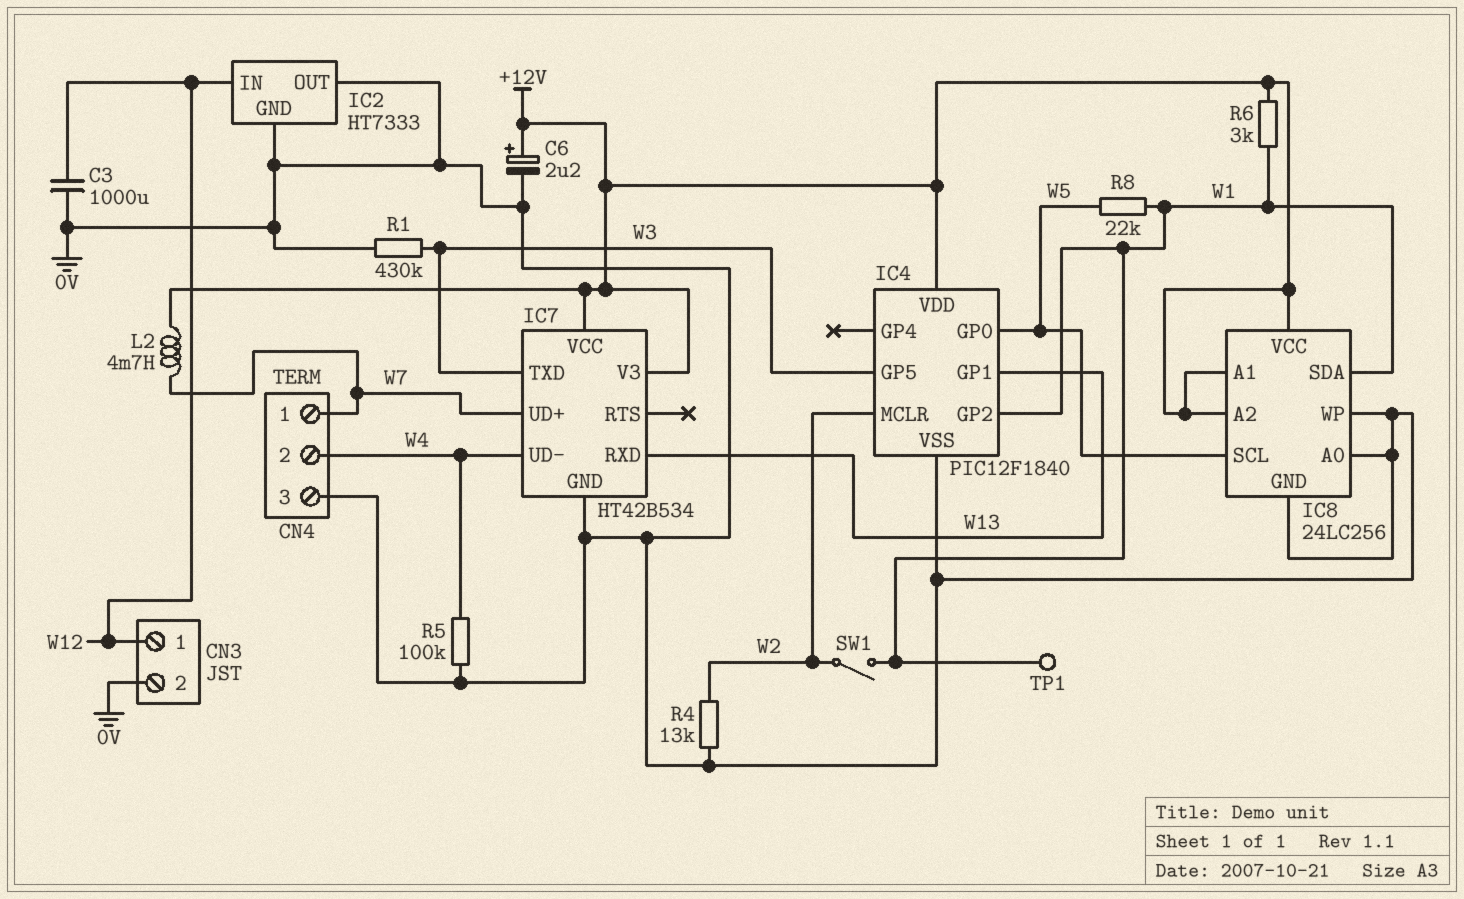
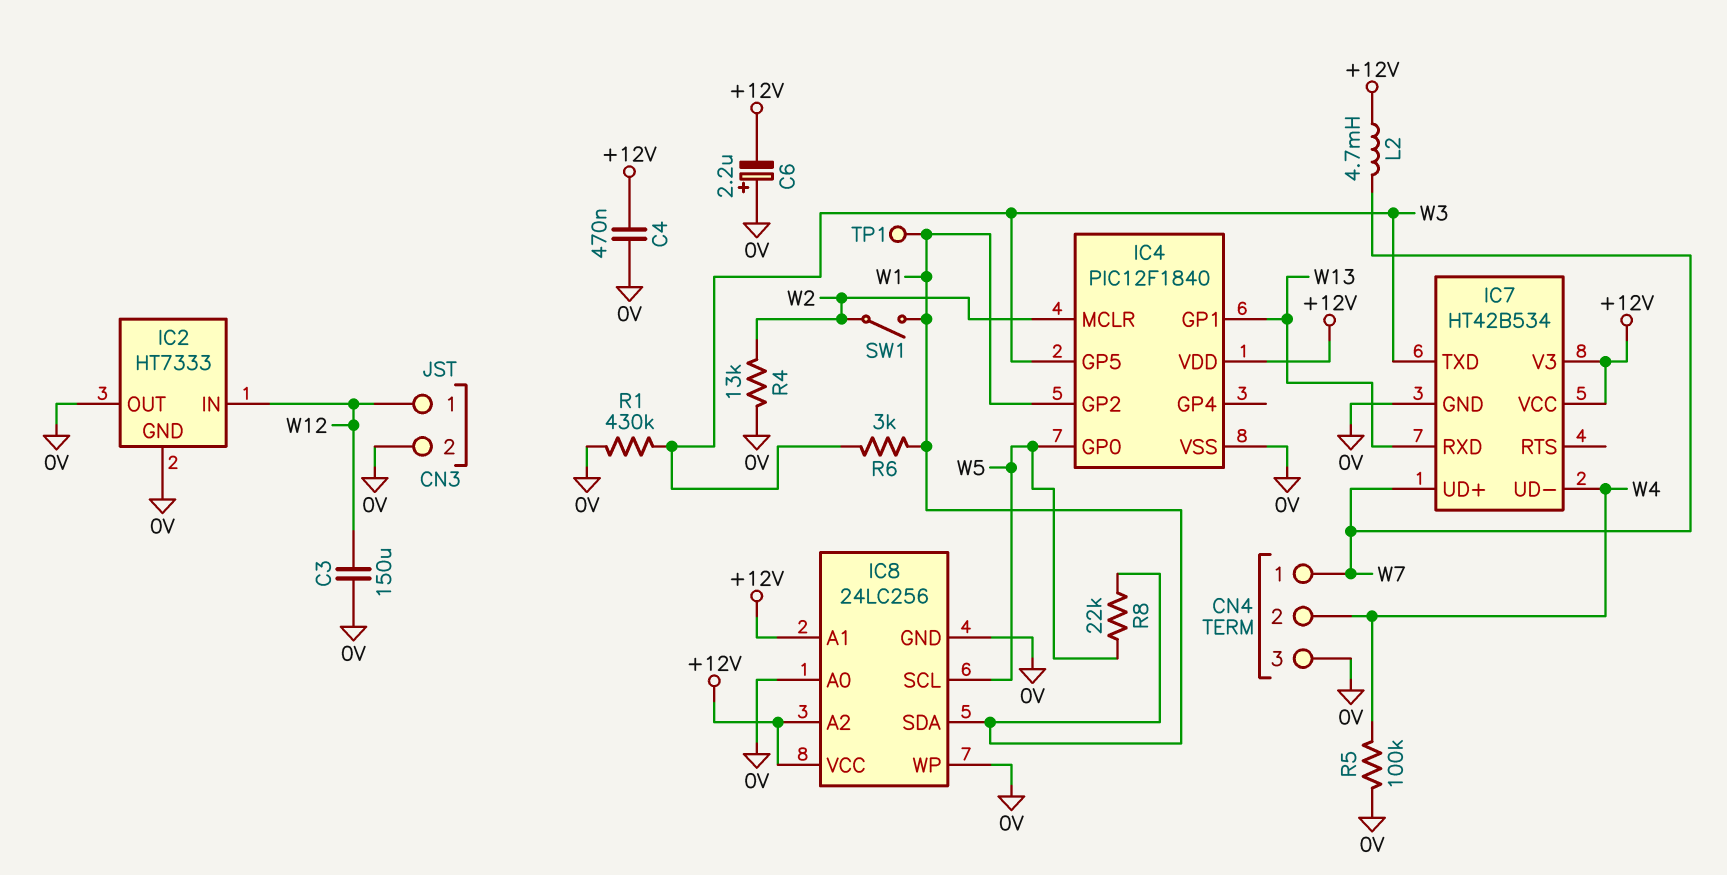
C3: 1000uF (0V, W12) -> 150uF (0V, W12)
C4: none -> 470nF (+12V, 0V)
C6: 2.2uF (plus +12V, minus 0V) -> 2.2uF (plus 0V, minus +12V)
R6: 3k (+12V, W1) -> 3k (W1, W3)

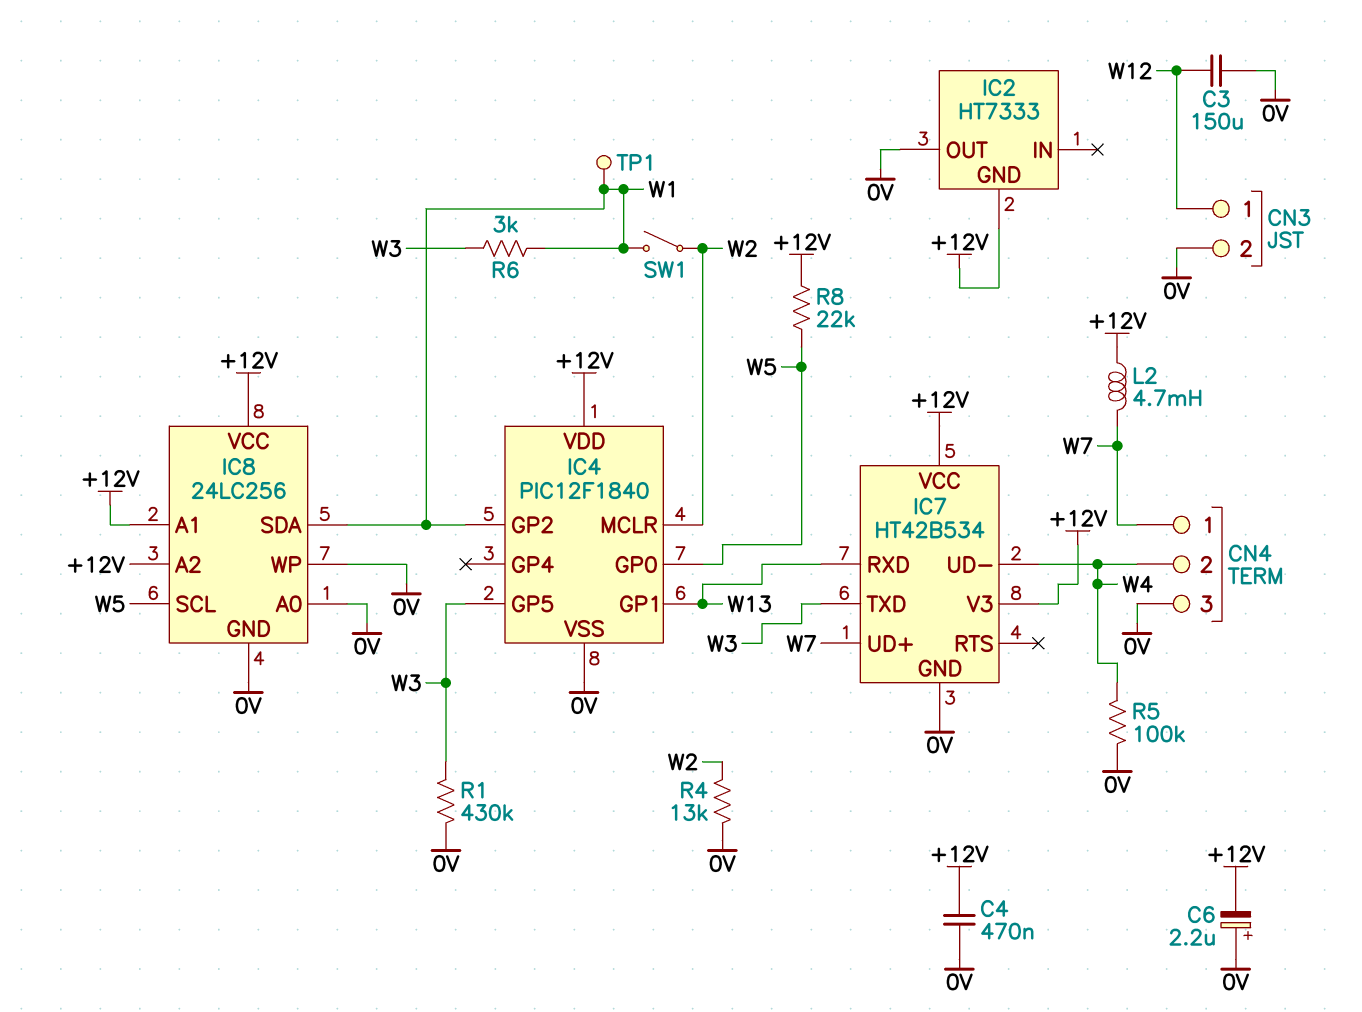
IC2 pin GND: 0V -> +12V
IC2 pin IN: W12 -> none
R8: 22k (W1, W5) -> 22k (+12V, W5)

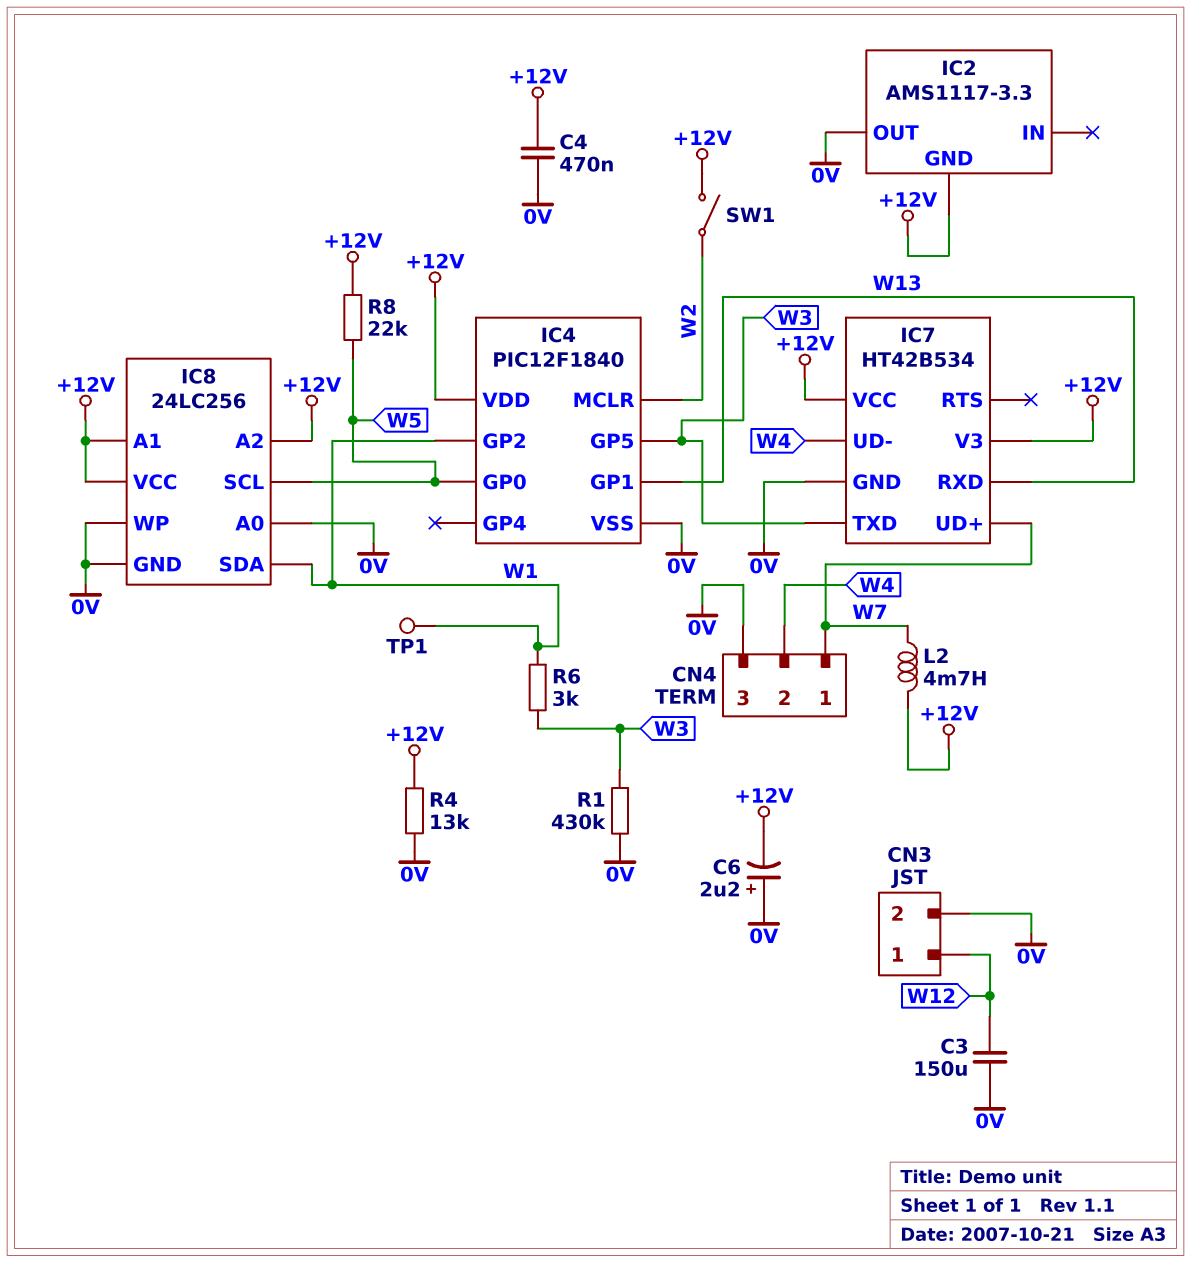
IC2: HT7333 -> AMS1117-3.3
R4: 13k (0V, W2) -> 13k (+12V, 0V)
R5: 100k (0V, W4) -> none
SW1: switch (W1, W2) -> switch (+12V, W2)

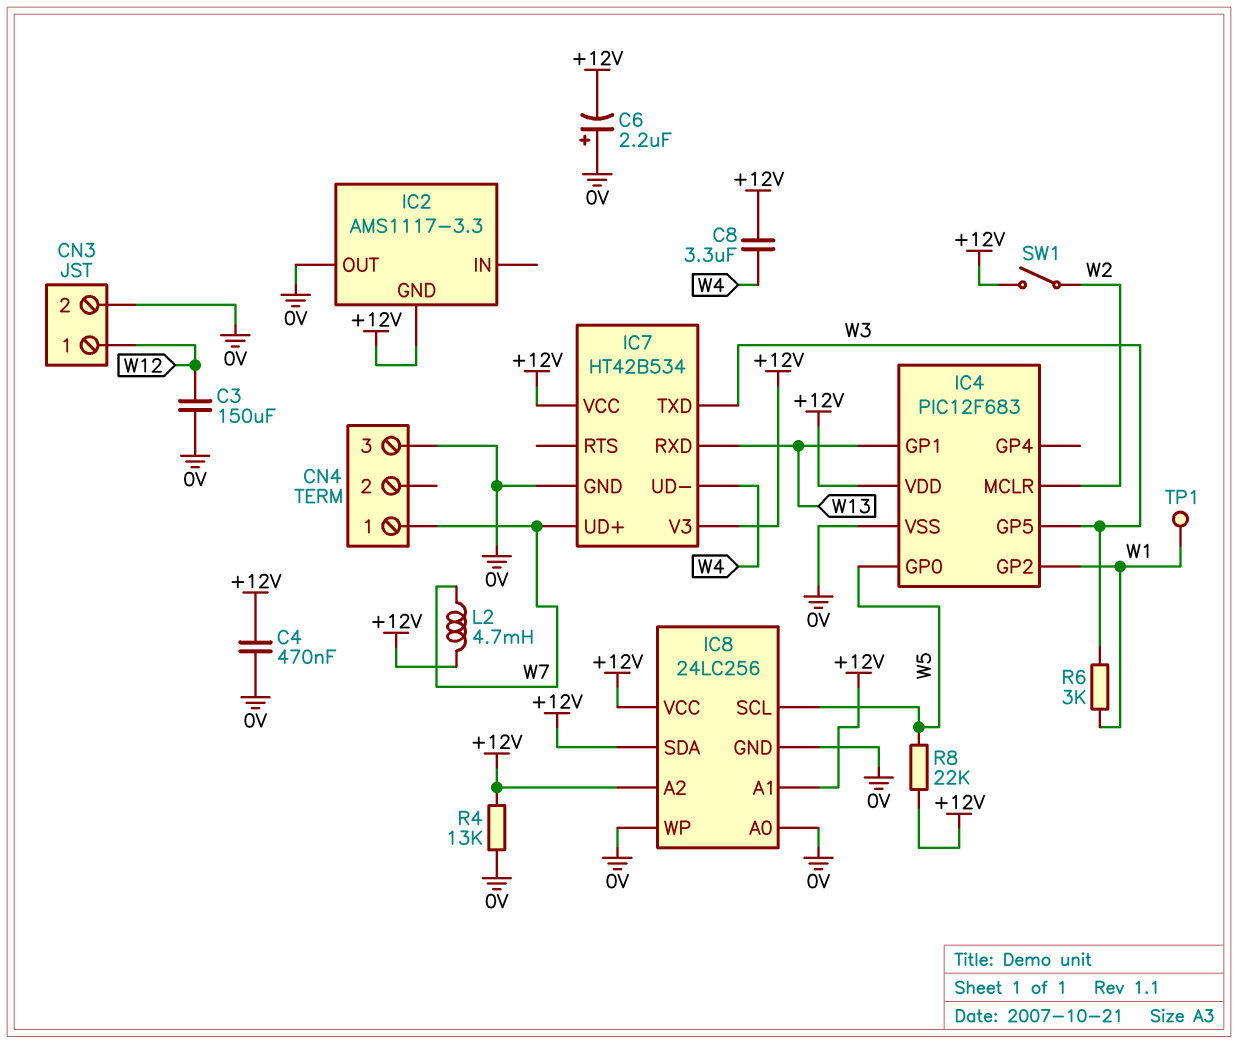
C8: none -> 3.3uF (+12V, W4)
CN4 pin 2: W4 -> none
IC4: PIC12F1840 -> PIC12F683
IC8 pin SDA: W1 -> +12V
R1: 430k (0V, W3) -> none

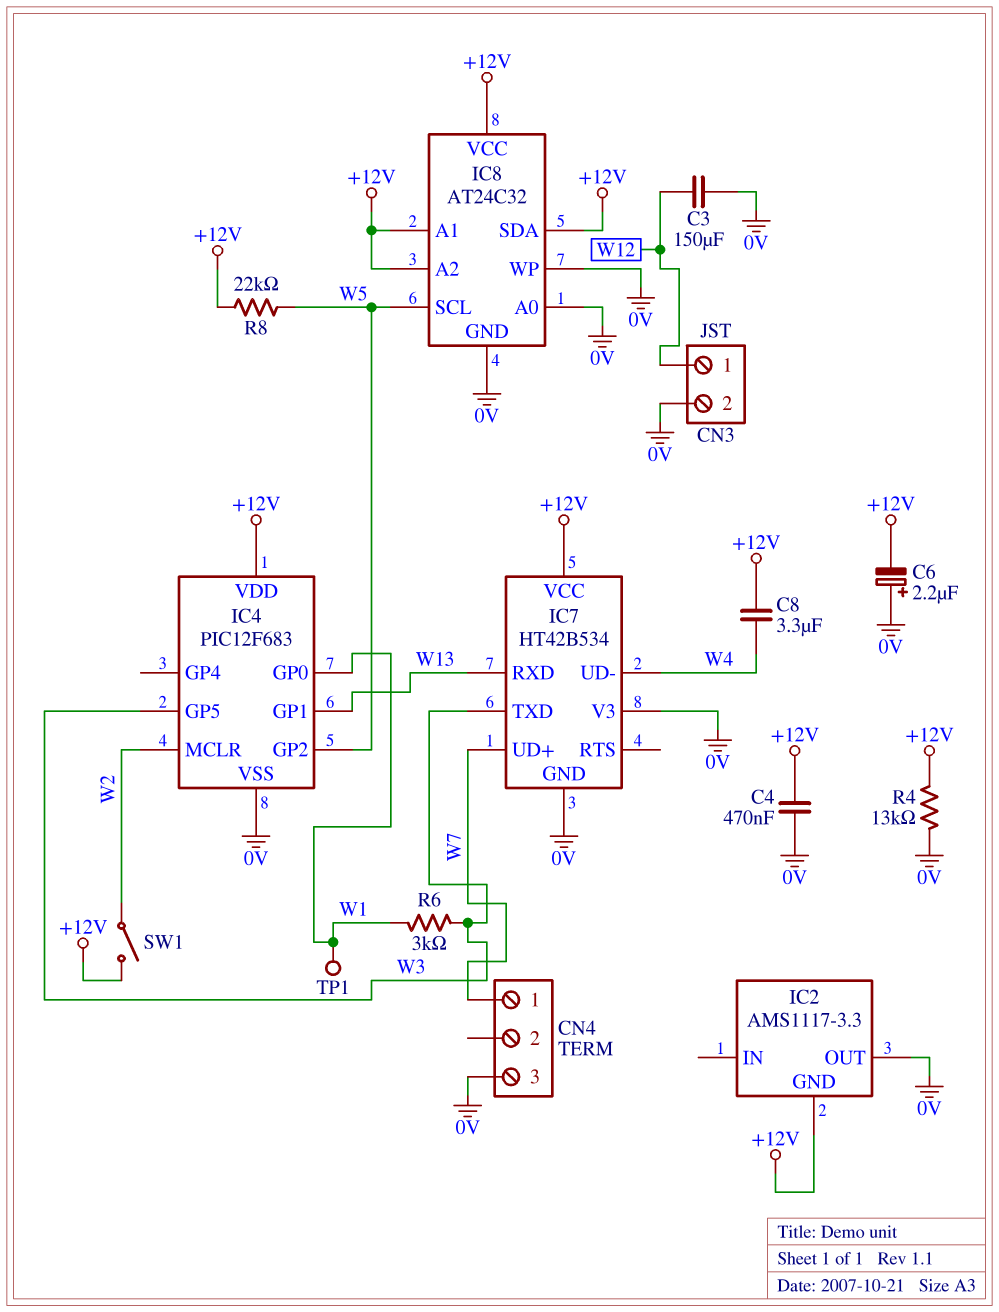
IC4 pin GP0: W5 -> W1
IC4 pin GP2: W1 -> W5
IC7 pin V3: +12V -> 0V
IC8: 24LC256 -> AT24C32
L2: 4.7mH (+12V, W7) -> none

